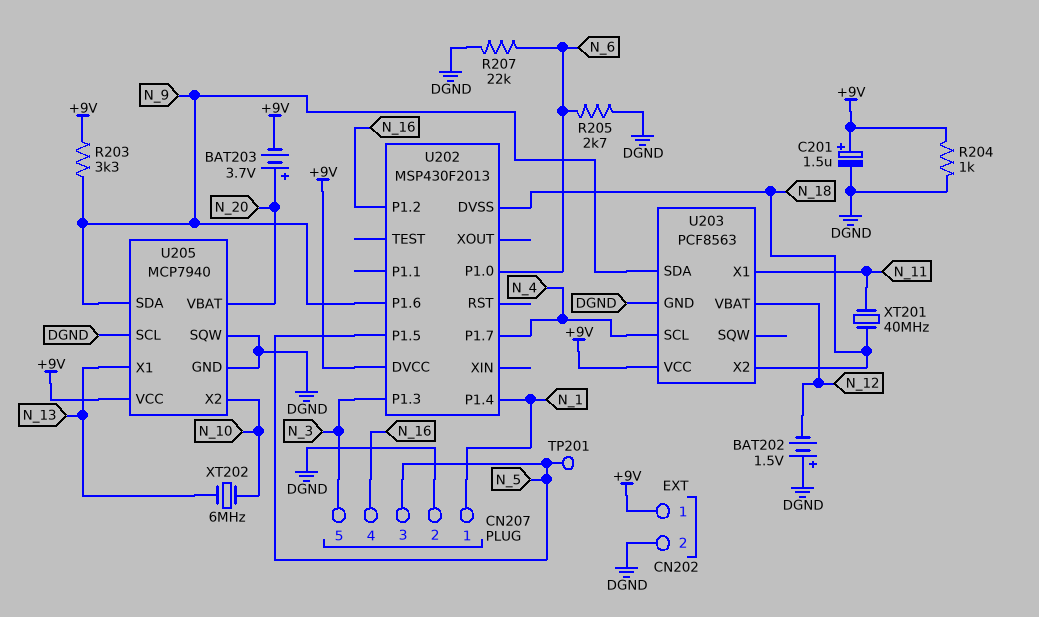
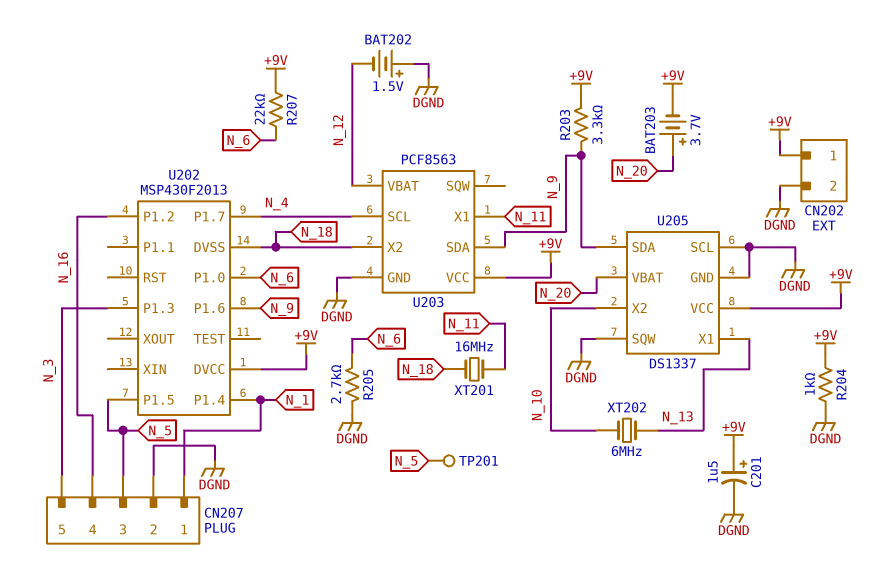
R207: 22k (DGND, N_6) -> 22k (+9V, N_6)
U205: MCP7940 -> DS1337
XT201: 40MHz (N_11, N_18) -> 16MHz (N_11, N_18)

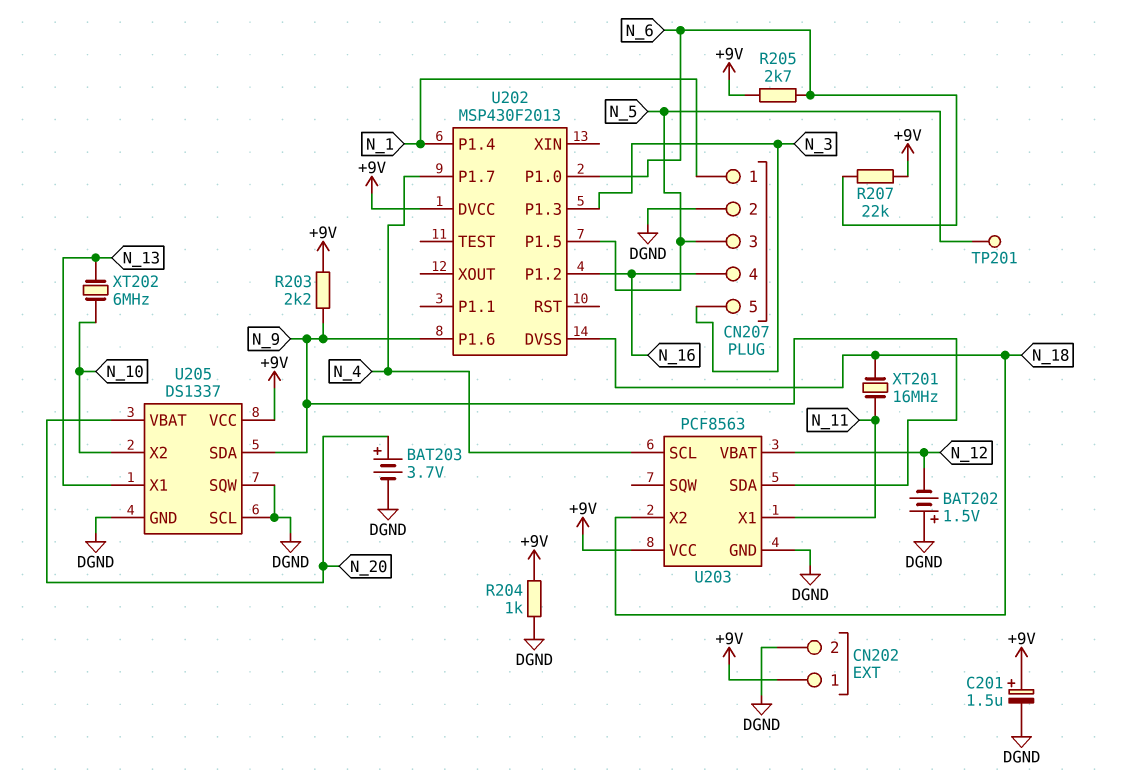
BAT203: 3.7V (plus N_20, minus +9V) -> 3.7V (plus N_20, minus DGND)
R203: 3.3k (+9V, N_9) -> 2.2k (+9V, N_9)
R205: 2.7k (DGND, N_6) -> 2.7k (+9V, N_6)

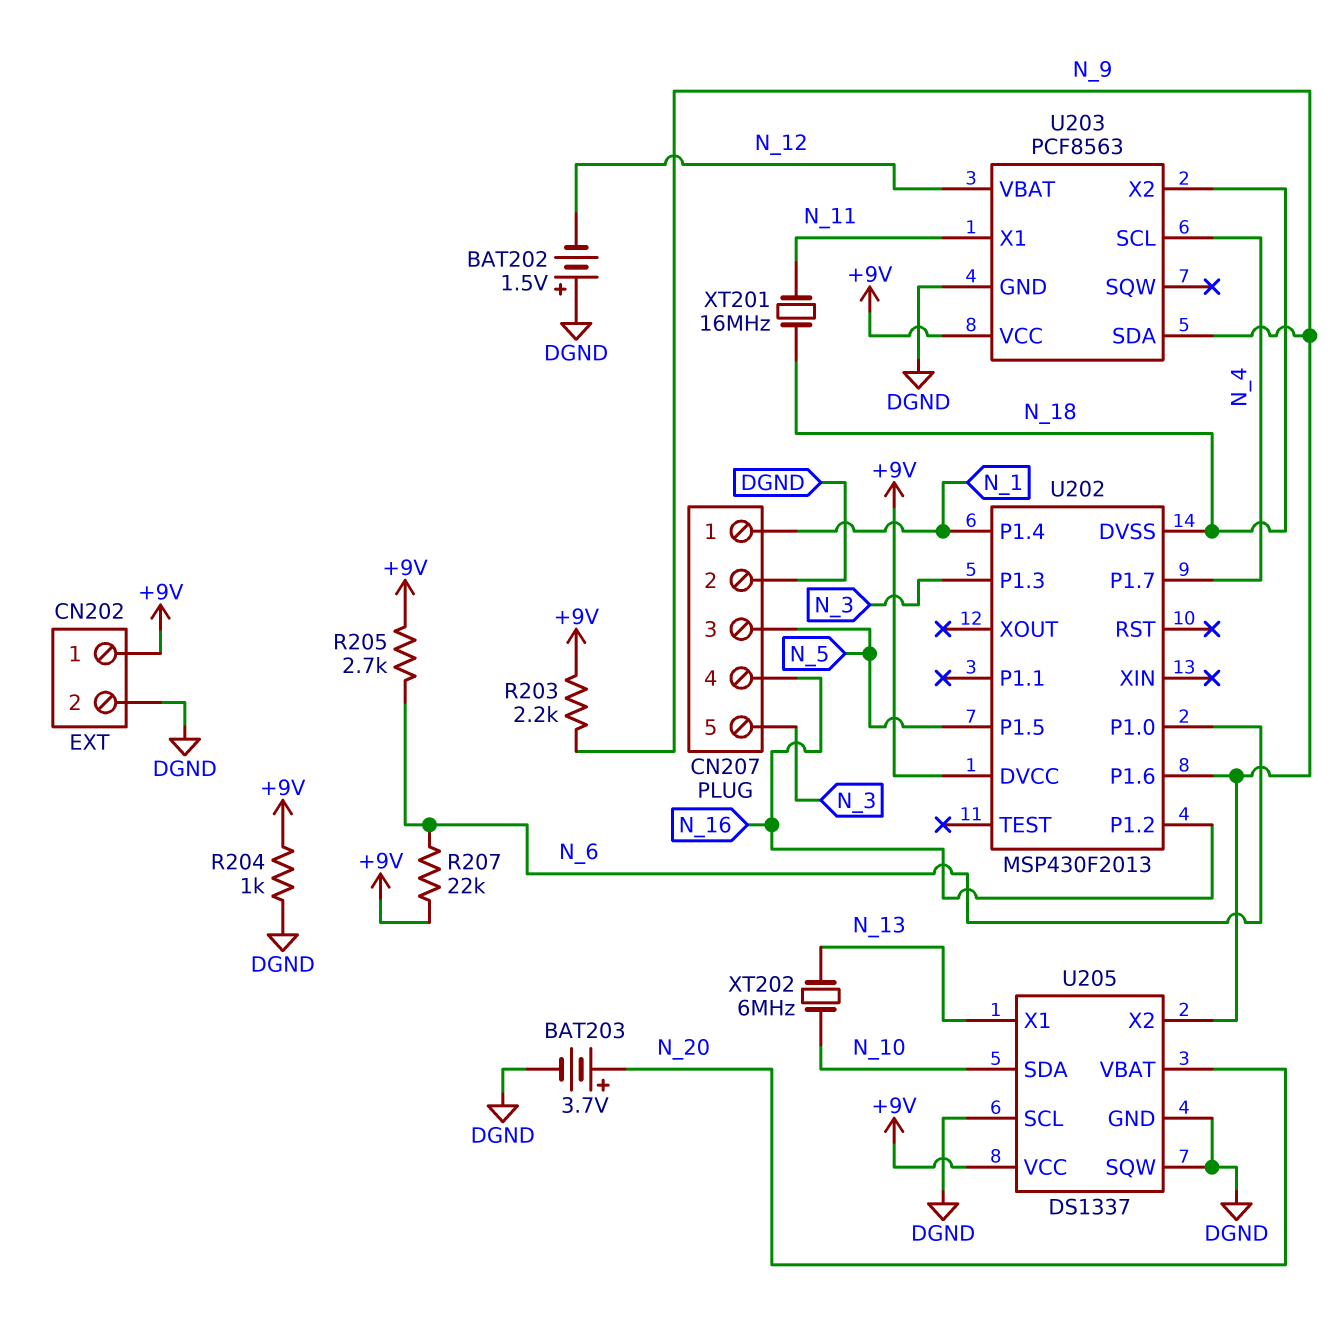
C201: 1.5uF (plus +9V, minus DGND) -> none
TP201: test point (N_5) -> none
U205 pin SDA: N_9 -> N_10
U205 pin X2: N_10 -> N_9

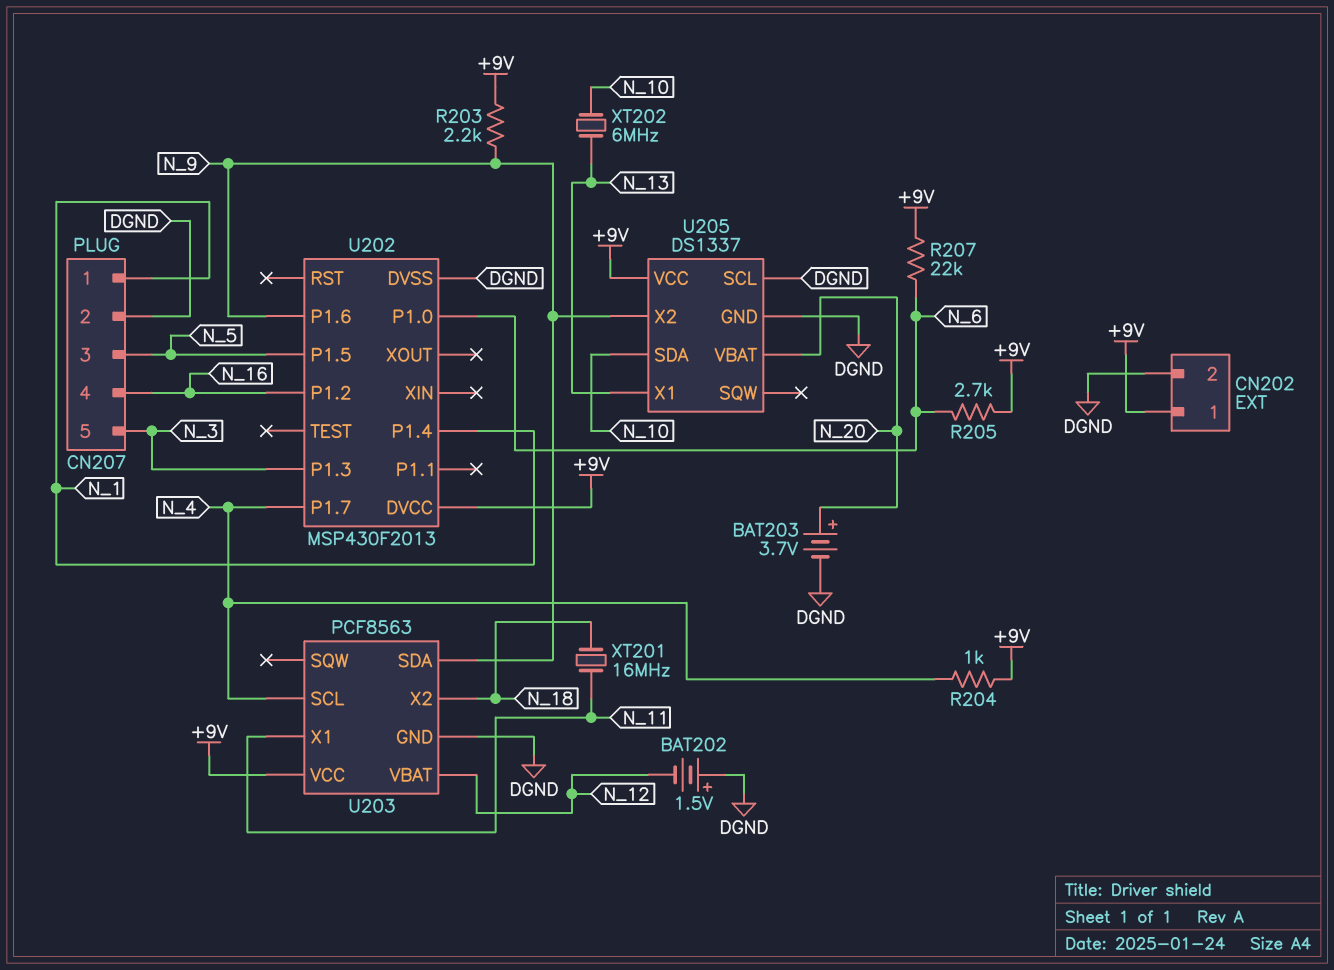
R204: 1k (+9V, DGND) -> 1k (+9V, N_4)
U202 pin DVSS: N_18 -> DGND
U205 pin SQW: DGND -> none

